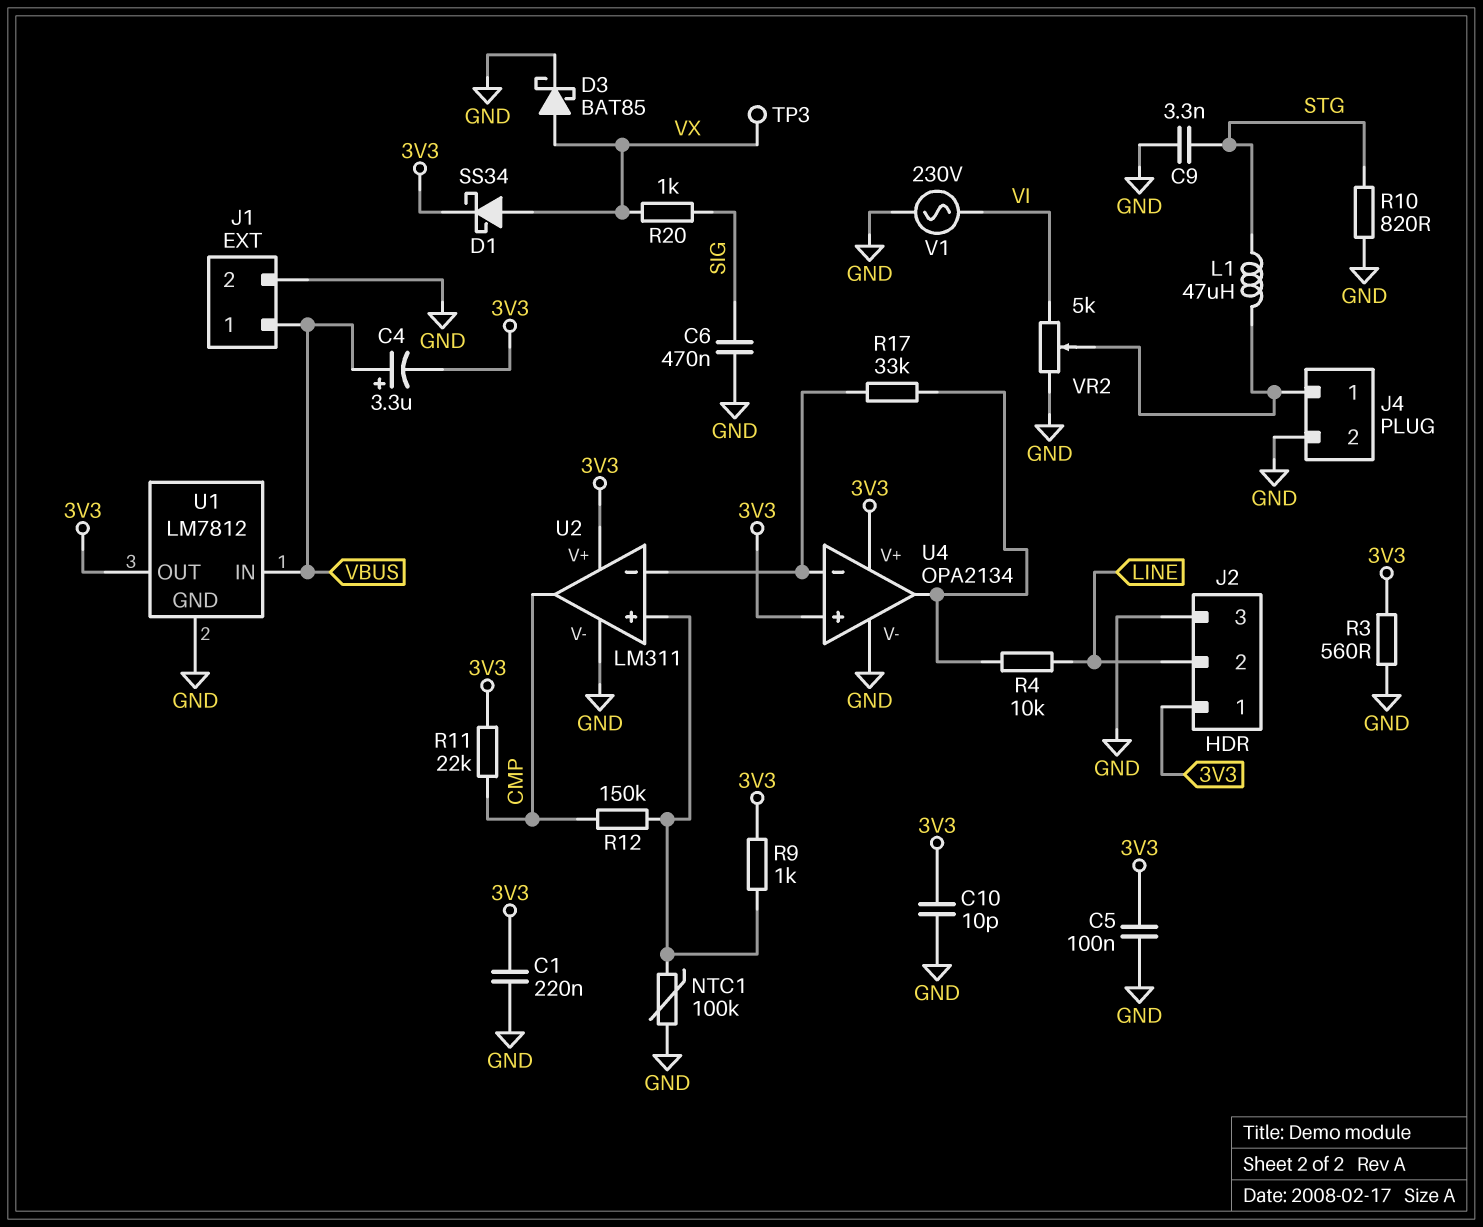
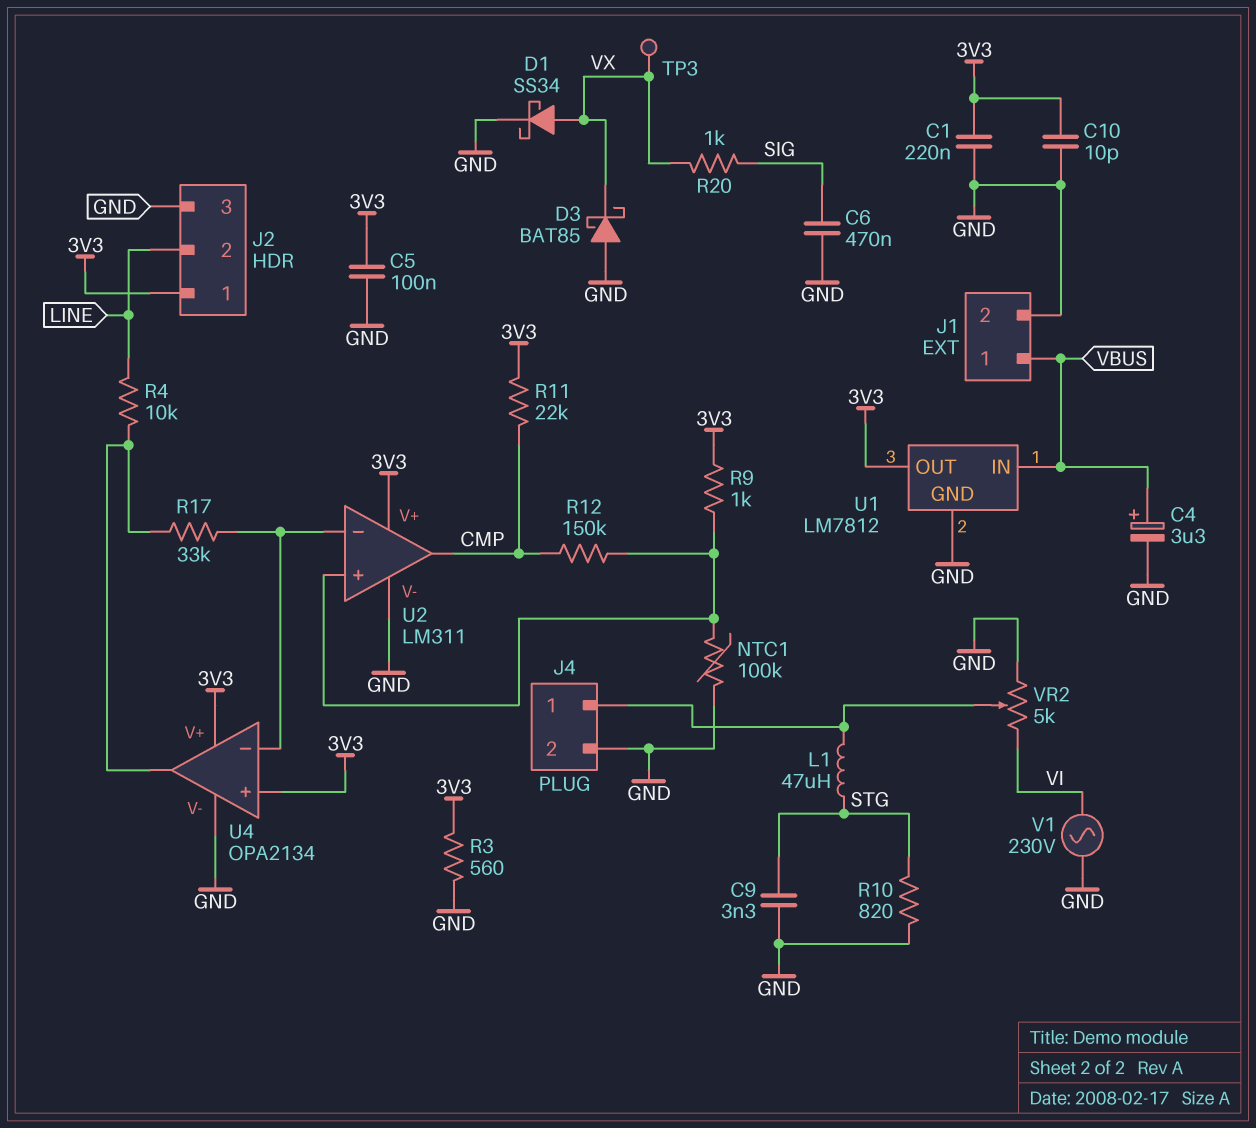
C4: 3.3uF (plus VBUS, minus 3V3) -> 3.3uF (plus VBUS, minus GND)
D1: schottky SS34 (A VX, K 3V3) -> schottky SS34 (A VX, K GND)
D3: schottky BAT85 (A VX, K GND) -> schottky BAT85 (A GND, K VX)

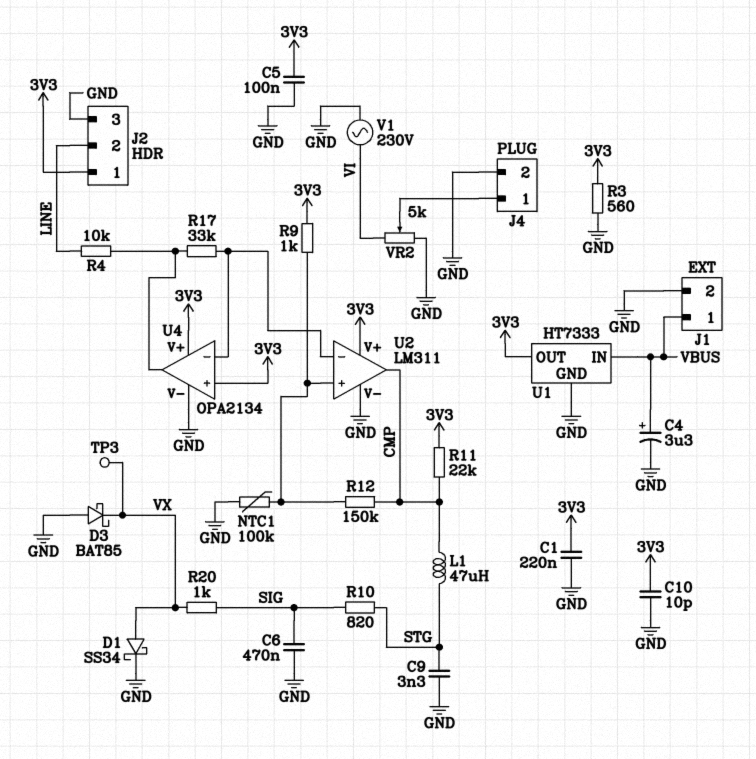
L1: 47uH (J4/1, STG) -> 47uH (CMP, STG)
R10: 820 (GND, STG) -> 820 (SIG, STG)
U1: LM7812 -> HT7333

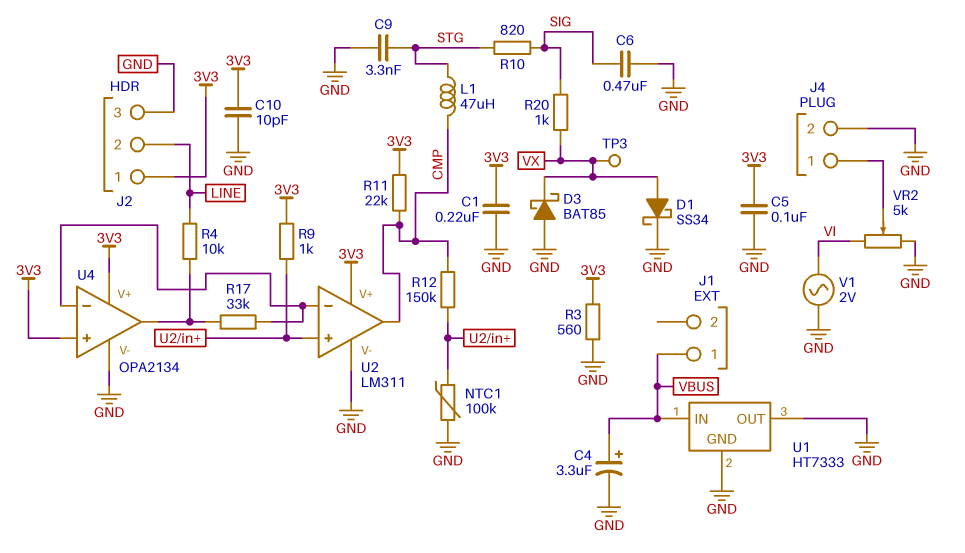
J1 pin 2: GND -> none
U1 pin OUT: 3V3 -> GND
V1: AC 230V (GND, VI) -> AC 2V (GND, VI)

